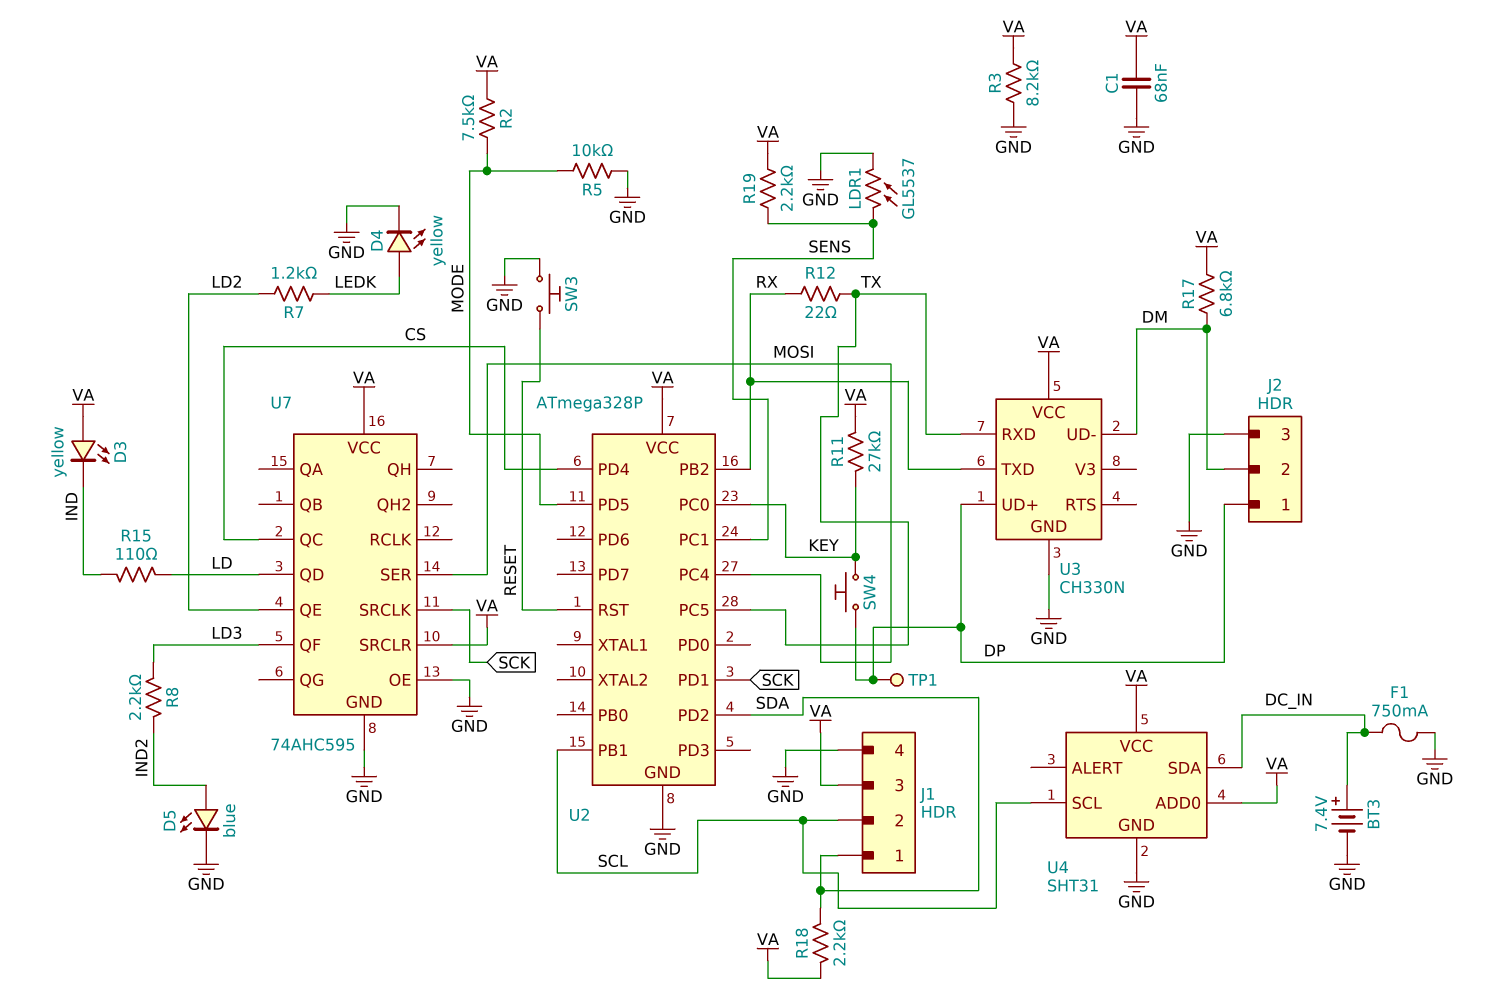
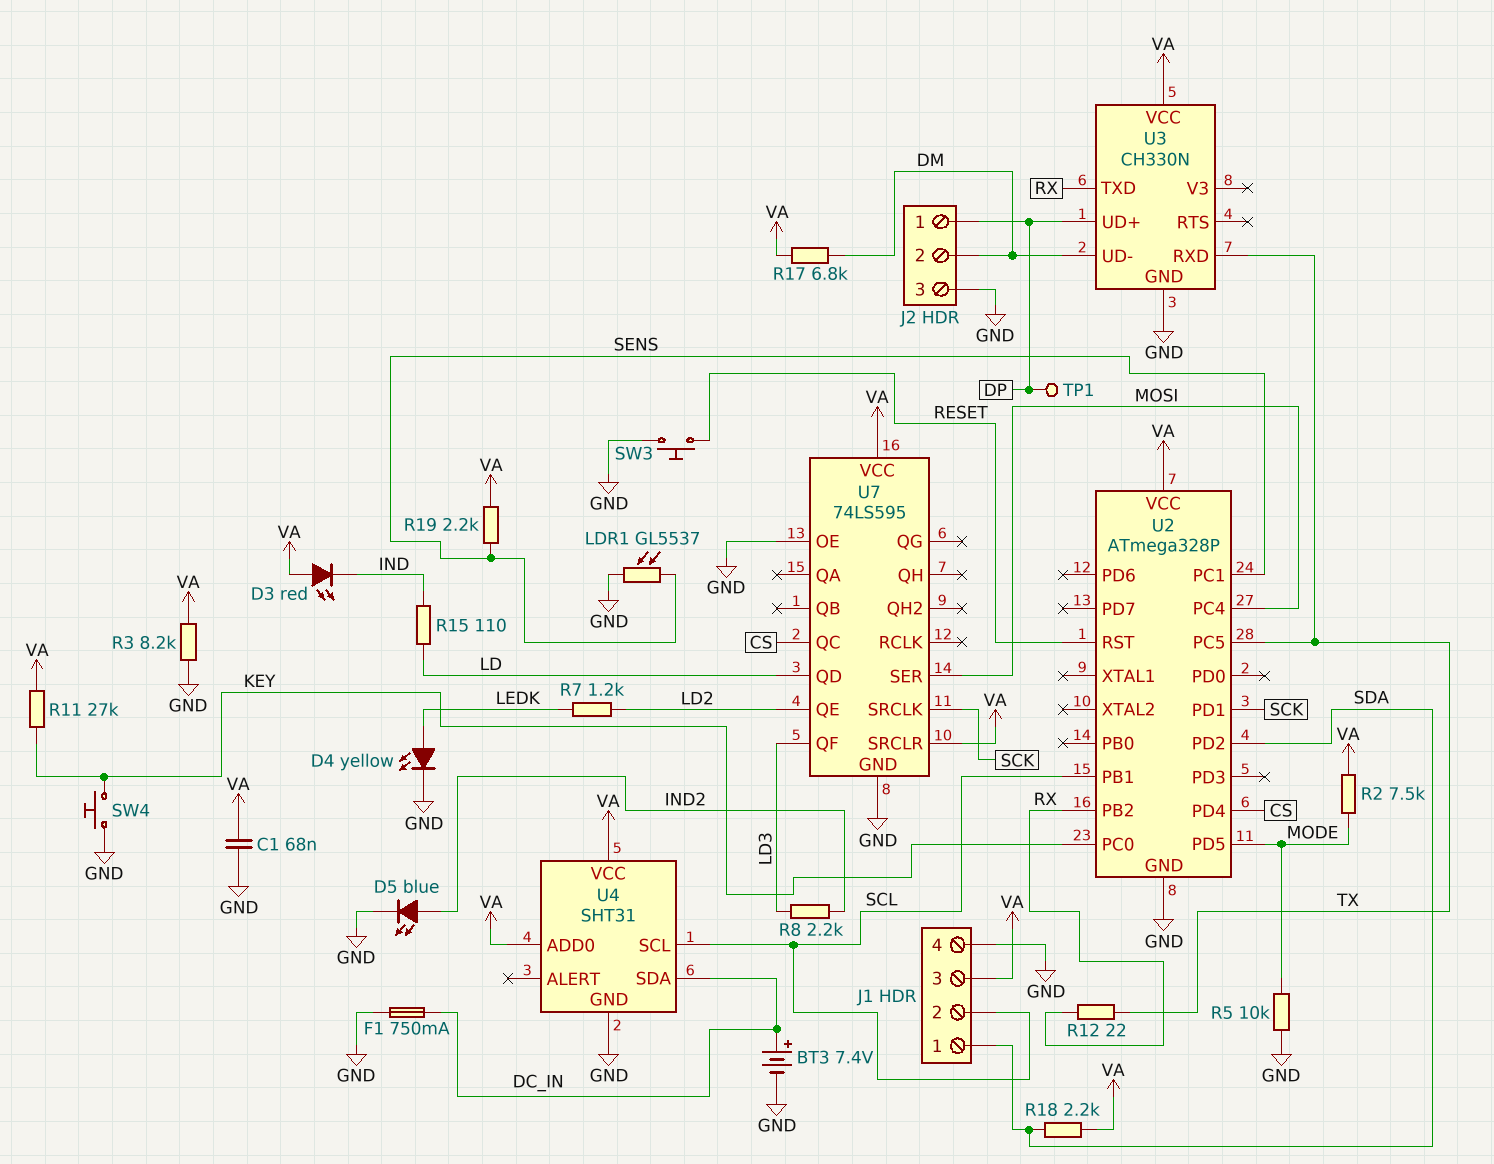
D3: LED yellow (A VA, K IND) -> LED red (A VA, K IND)
SW4: button (DP, KEY) -> button (GND, KEY)
U7: 74AHC595 -> 74LS595

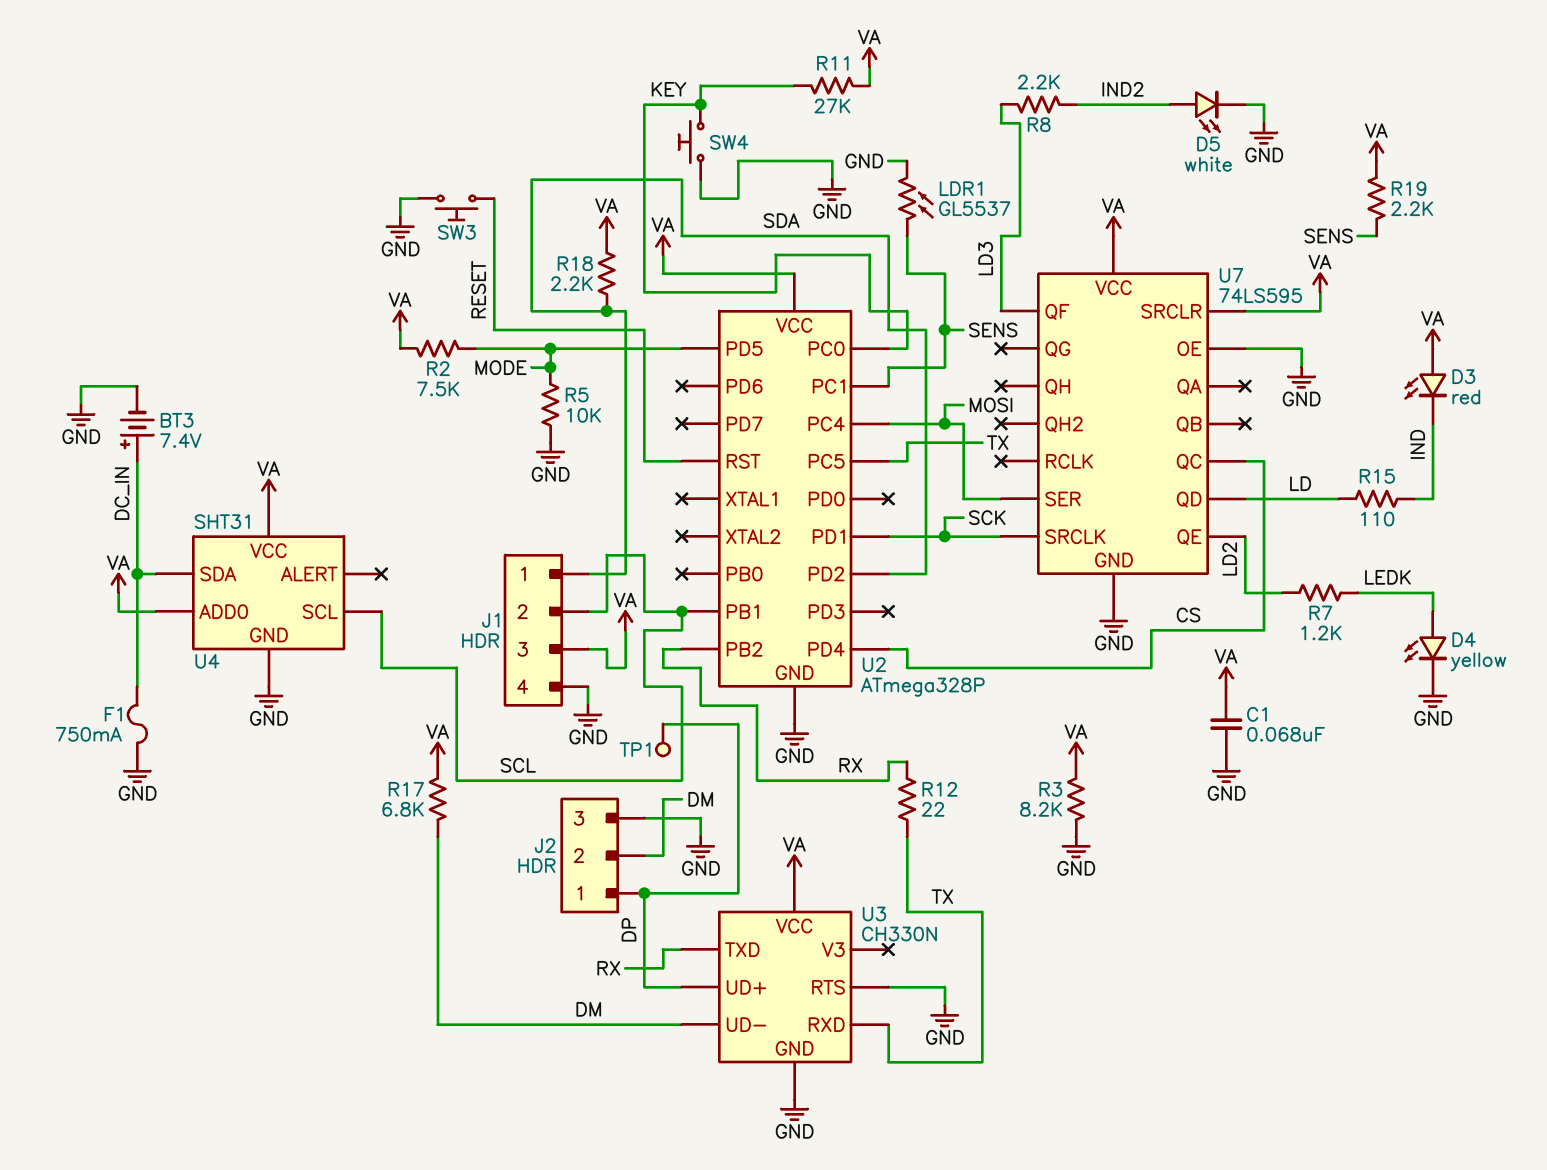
D5: LED blue (A IND2, K GND) -> LED white (A IND2, K GND)
U3 pin RTS: none -> GND

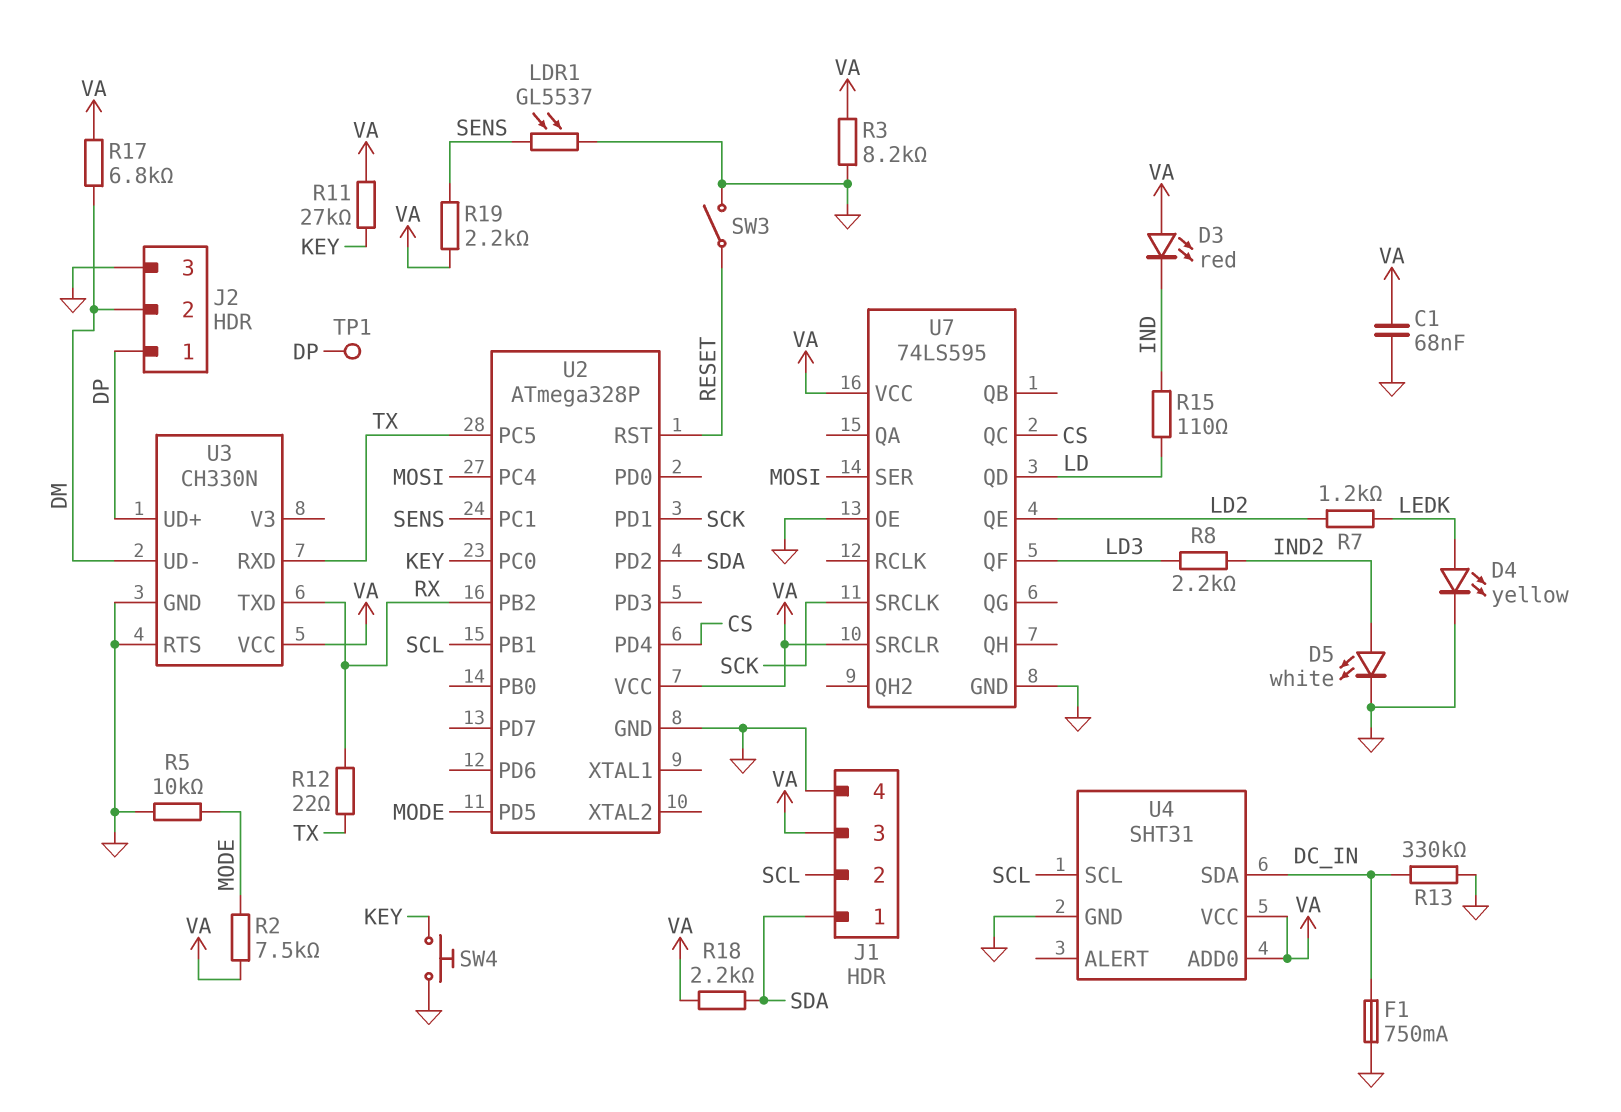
BT3: 7.4V (plus DC_IN, minus GND) -> none
R13: none -> 330k (DC_IN, GND)
SW3: button (GND, RESET) -> switch (GND, RESET)

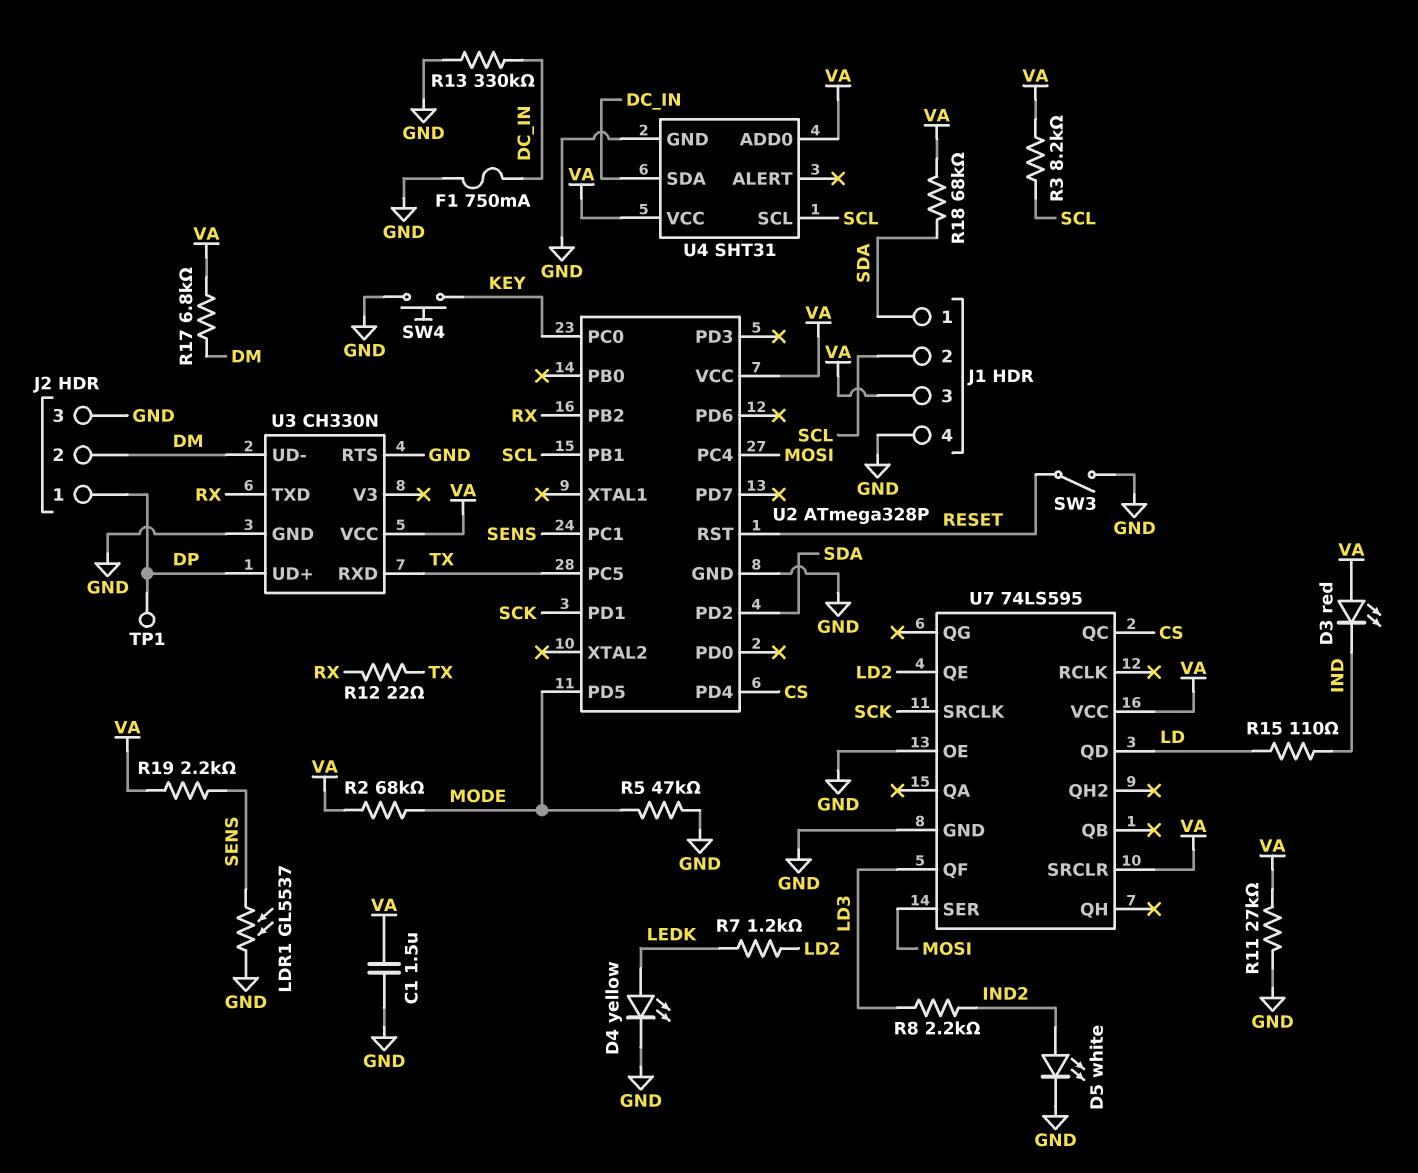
C1: 68nF (GND, VA) -> 1.5uF (GND, VA)
R2: 7.5k (MODE, VA) -> 68k (MODE, VA)
R3: 8.2k (GND, VA) -> 8.2k (SCL, VA)
R5: 10k (GND, MODE) -> 47k (GND, MODE)
R11: 27k (KEY, VA) -> 27k (GND, VA)
R18: 2.2k (SDA, VA) -> 68k (SDA, VA)

